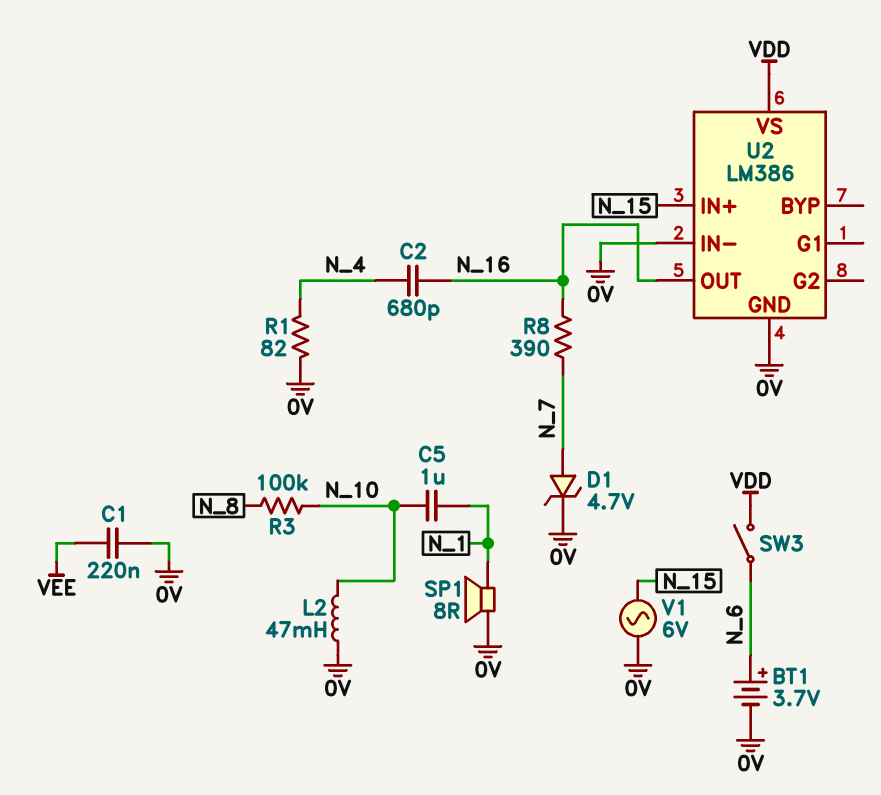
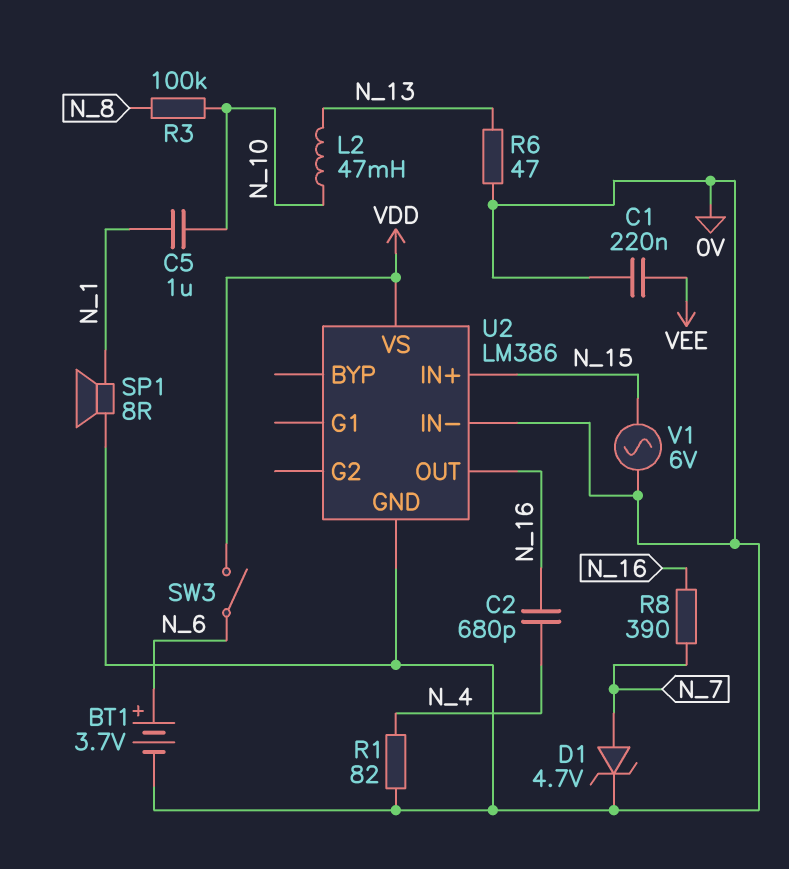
L2: 47mH (0V, N_10) -> 47mH (N_10, N_13)
R6: none -> 47 (0V, N_13)

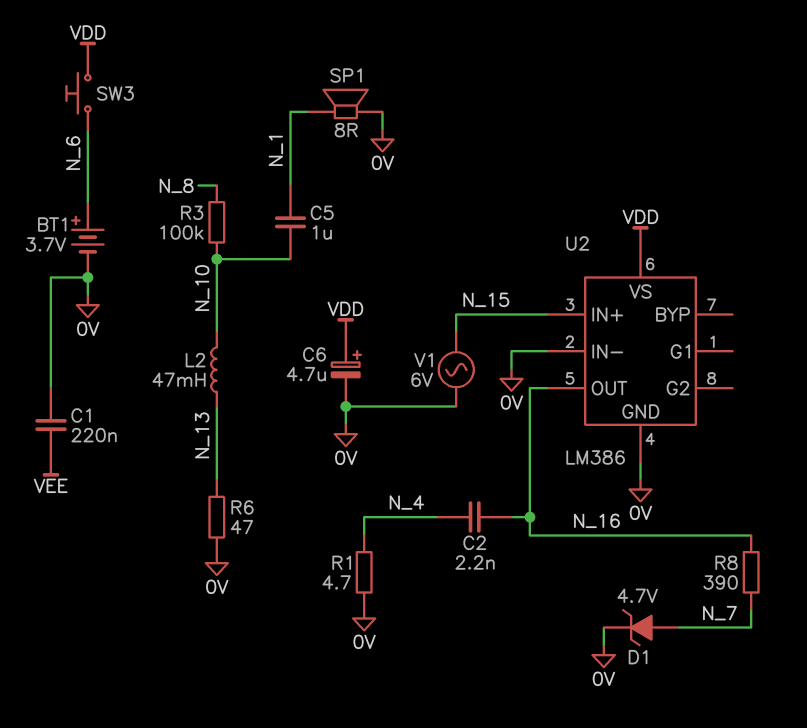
C2: 680pF (N_4, N_16) -> 2.2nF (N_4, N_16)
C6: none -> 4.7uF (plus VDD, minus 0V)
R1: 82 (0V, N_4) -> 4.7 (0V, N_4)
SW3: switch (N_6, VDD) -> button (N_6, VDD)

